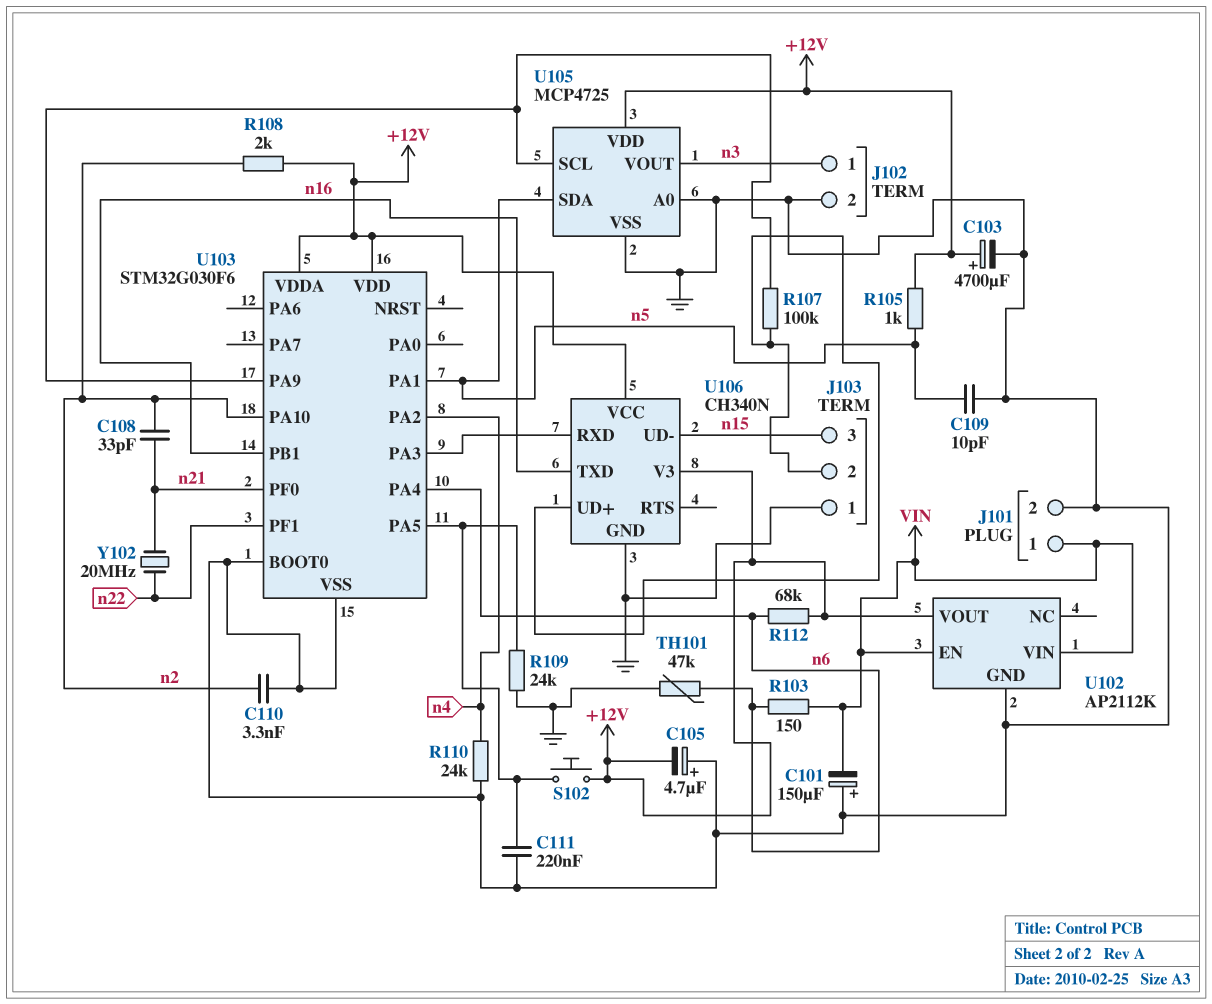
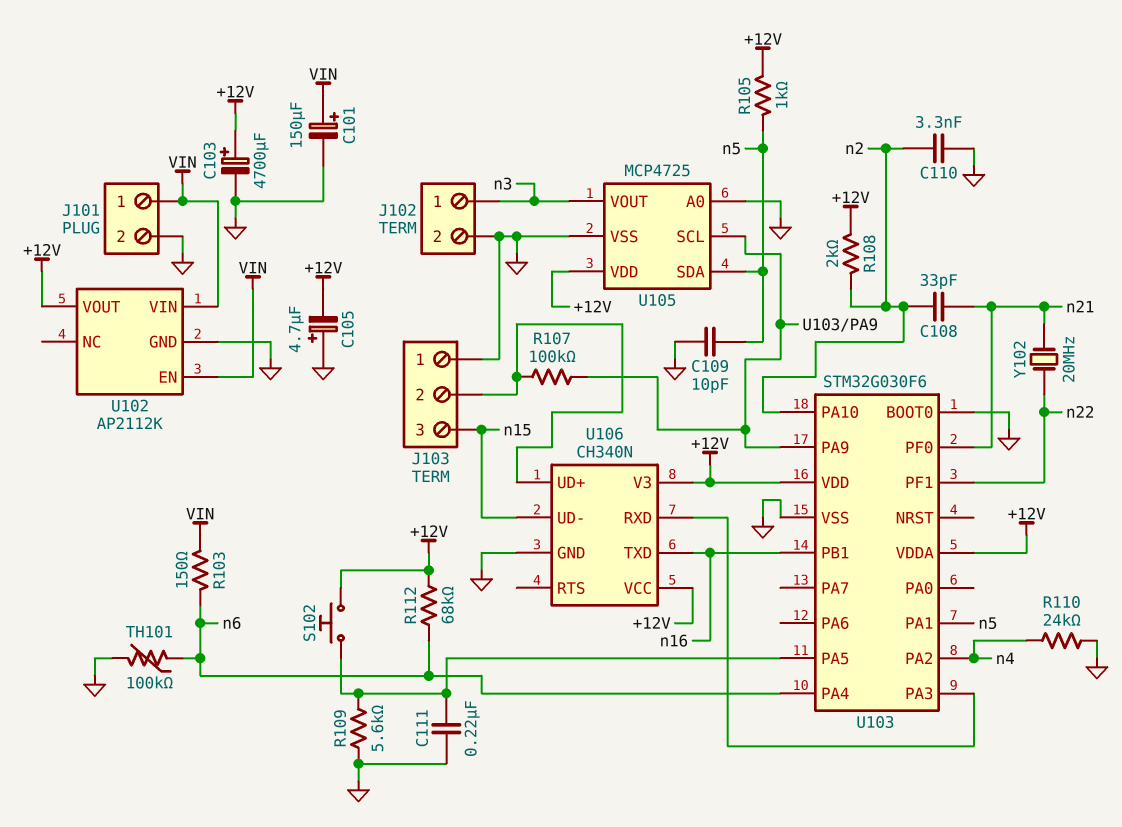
C101: 150uF (plus GND, minus VIN) -> 150uF (plus VIN, minus GND)
R109: 24k (GND, U103/PA5) -> 5.6k (GND, U103/PA5)
TH101: 47k (GND, n6) -> 100k (GND, n6)

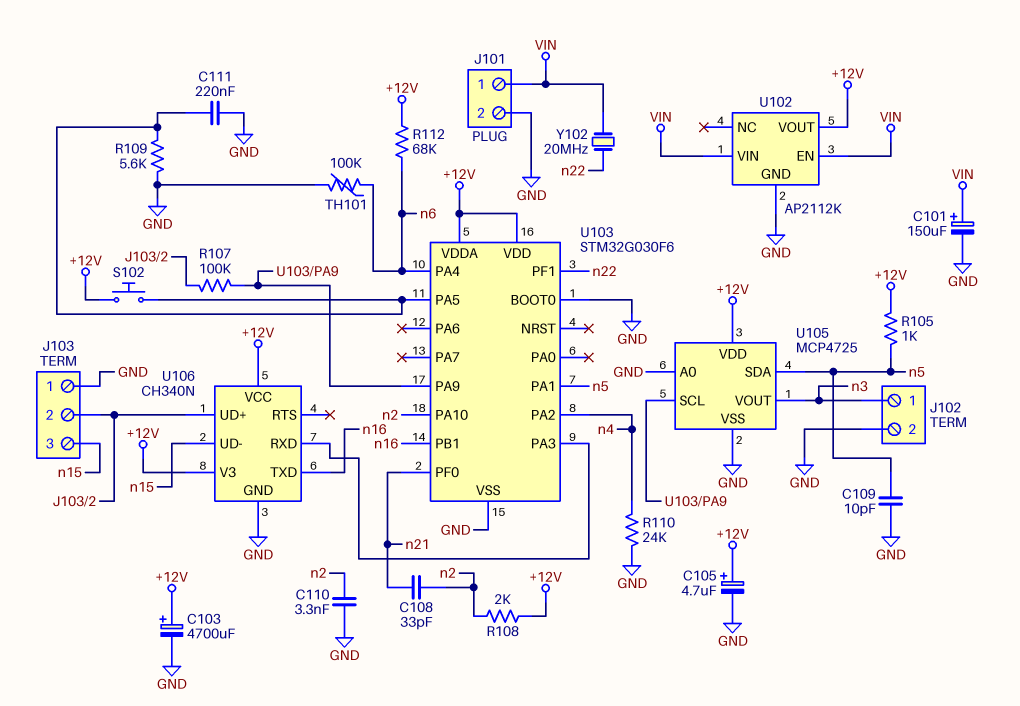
C105: 4.7uF (plus GND, minus +12V) -> 4.7uF (plus +12V, minus GND)
R103: 150 (VIN, n6) -> none
Y102: 20MHz (n21, n22) -> 20MHz (VIN, n22)

